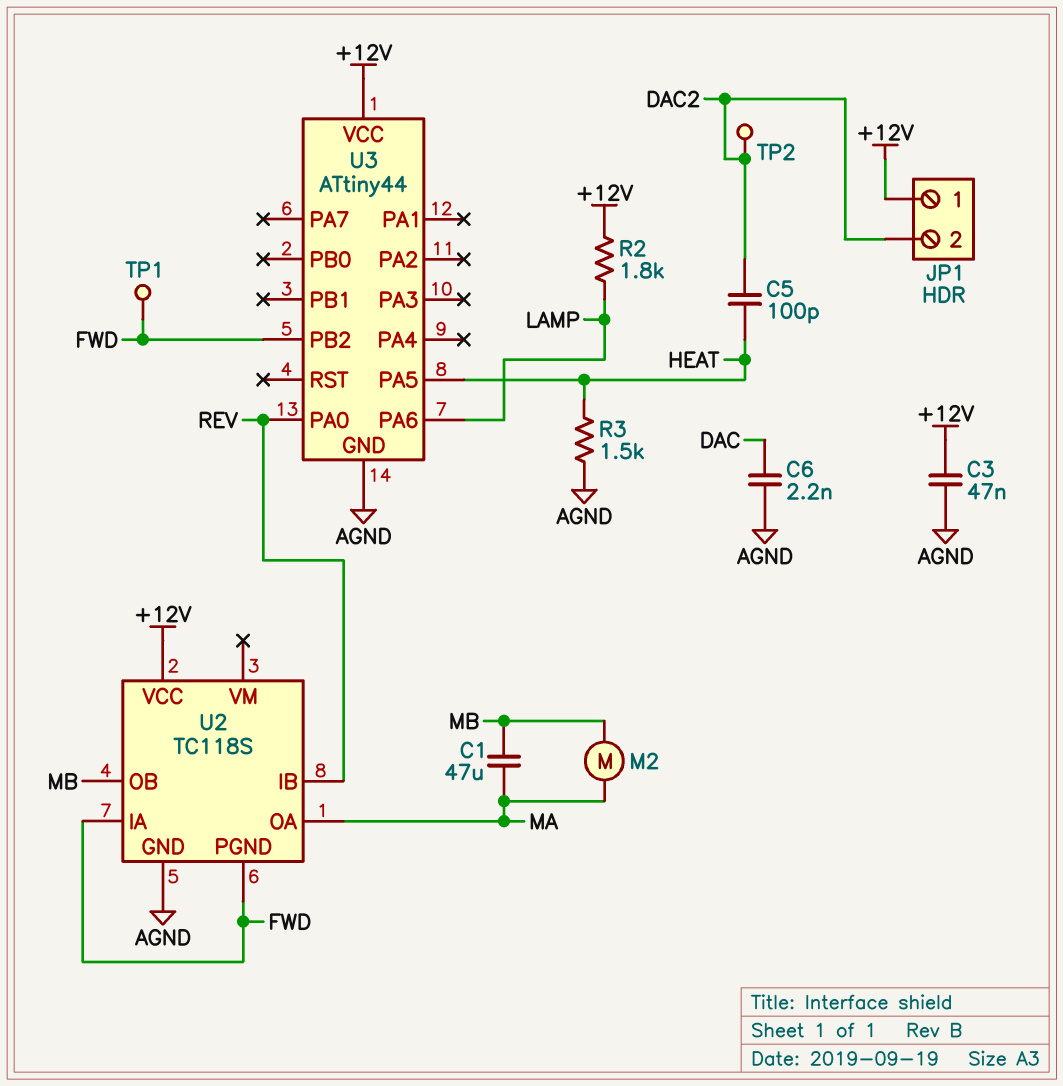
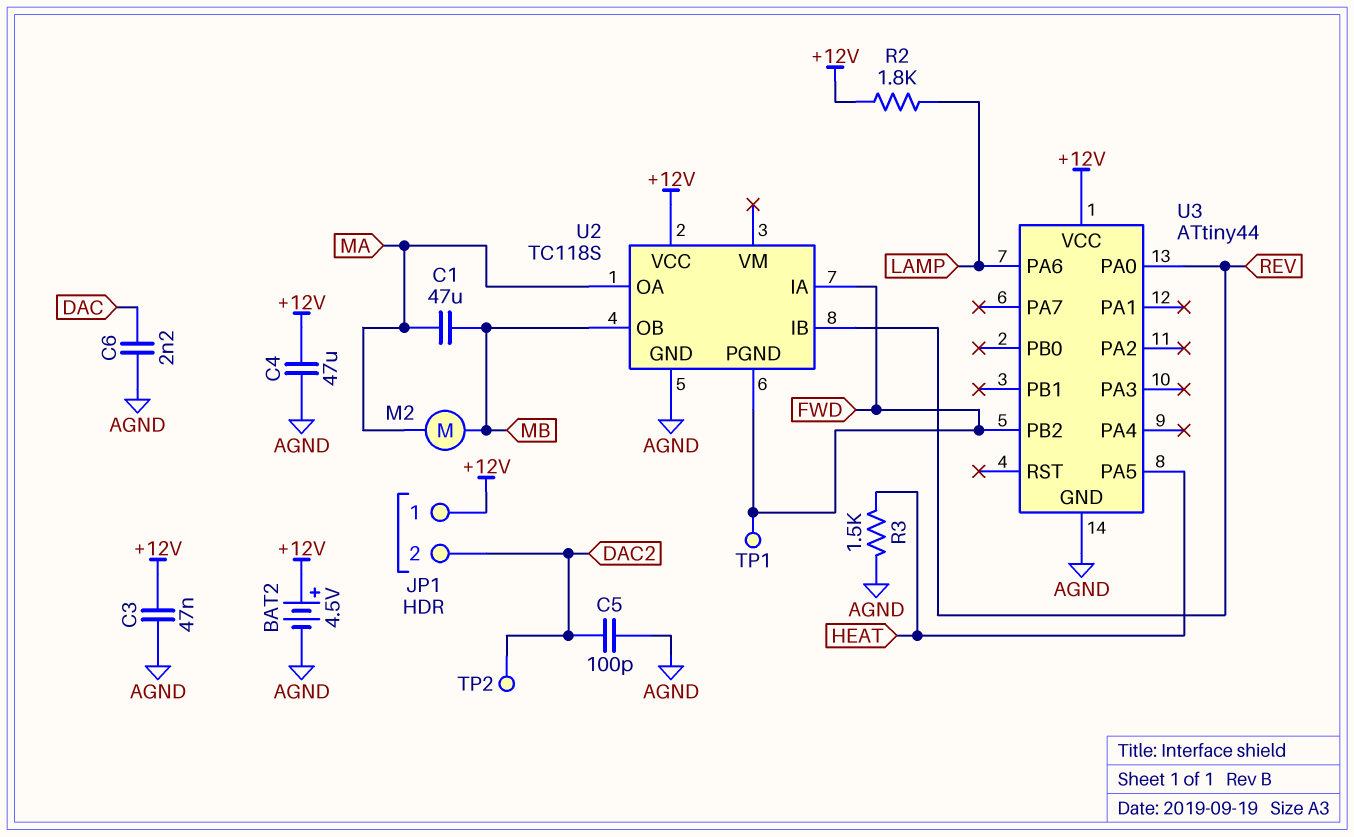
BAT2: none -> 4.5V (plus +12V, minus AGND)
C4: none -> 47uF (+12V, AGND)
C5: 100pF (DAC2, HEAT) -> 100pF (AGND, DAC2)

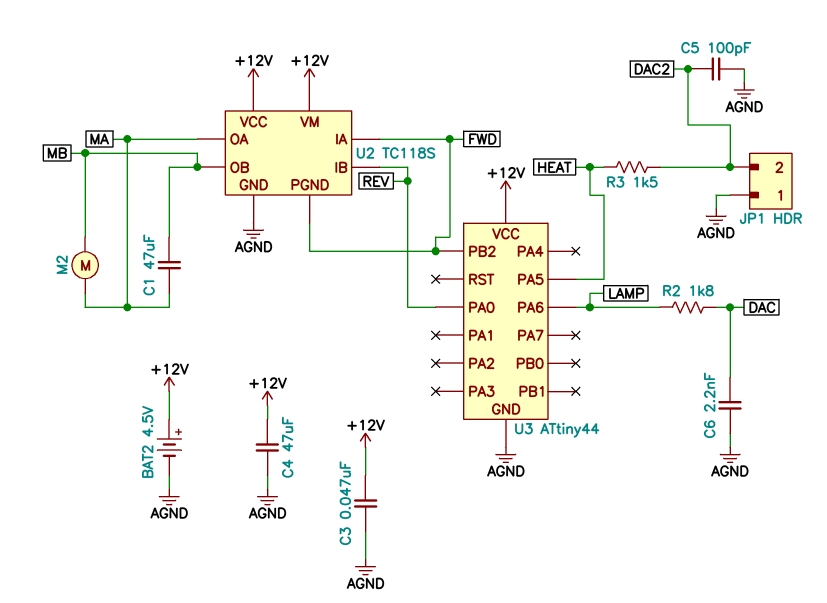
JP1 pin 1: +12V -> AGND
R2: 1.8k (+12V, LAMP) -> 1.8k (DAC, LAMP)
R3: 1.5k (AGND, HEAT) -> 1.5k (DAC2, HEAT)
TP1: test point (FWD) -> none
TP2: test point (DAC2) -> none
U2 pin VM: none -> +12V

